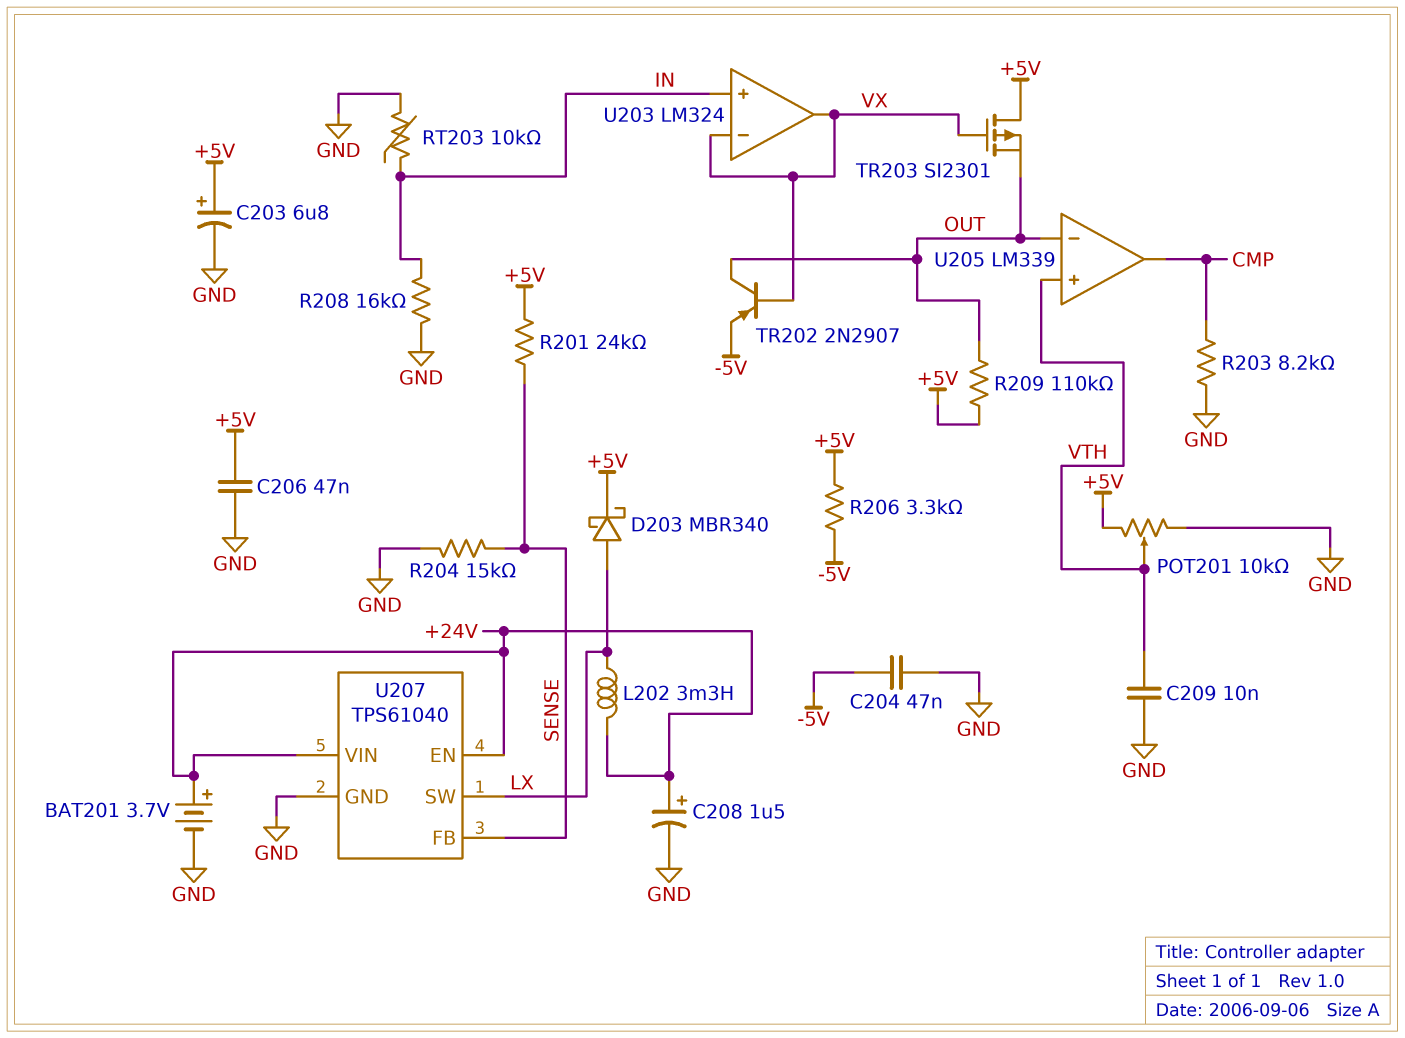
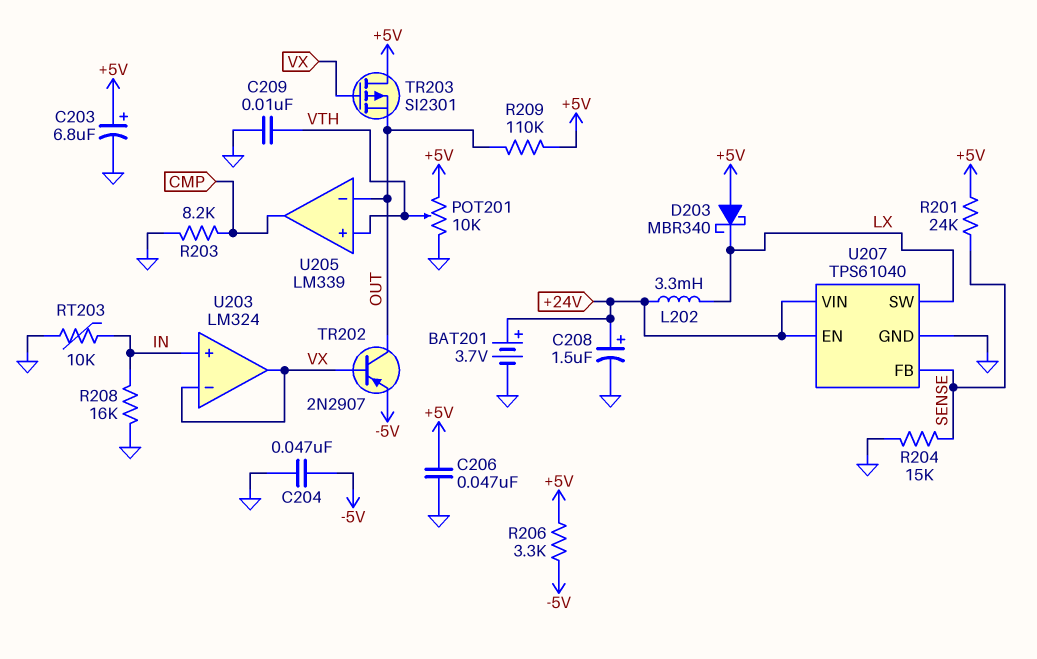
D203: schottky MBR340 (A LX, K +5V) -> schottky MBR340 (A +5V, K LX)

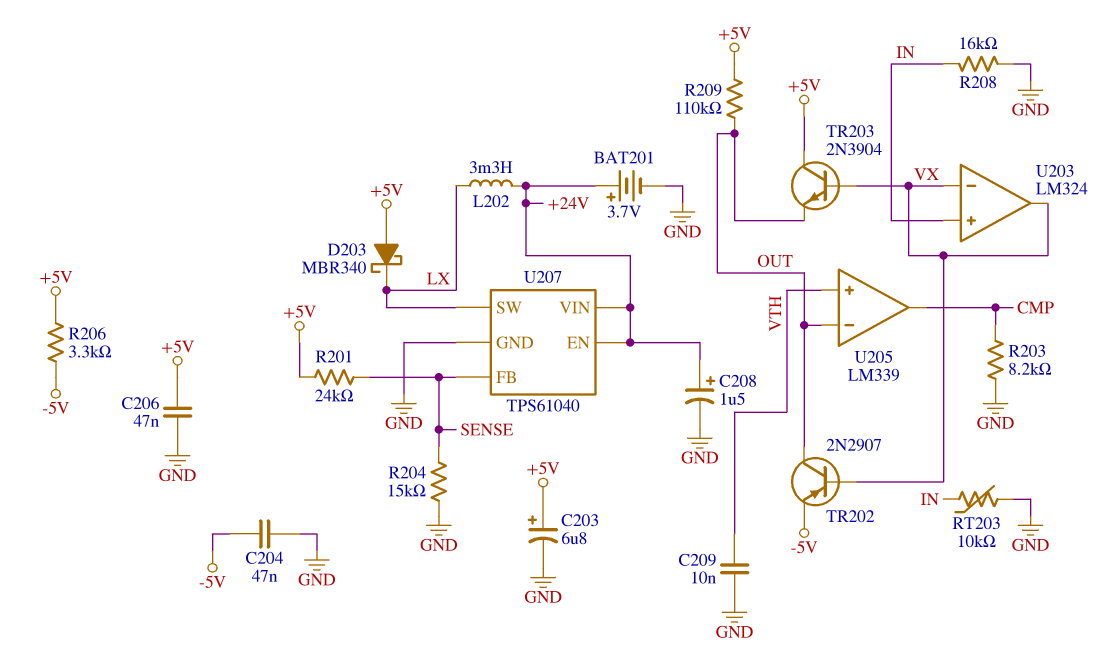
POT201: 10k (+5V, GND, wiper VTH) -> none
TR203: PMOS SI2301 (G VX, D +5V, S OUT) -> NPN 2N3904 (B VX, C +5V, E OUT)

